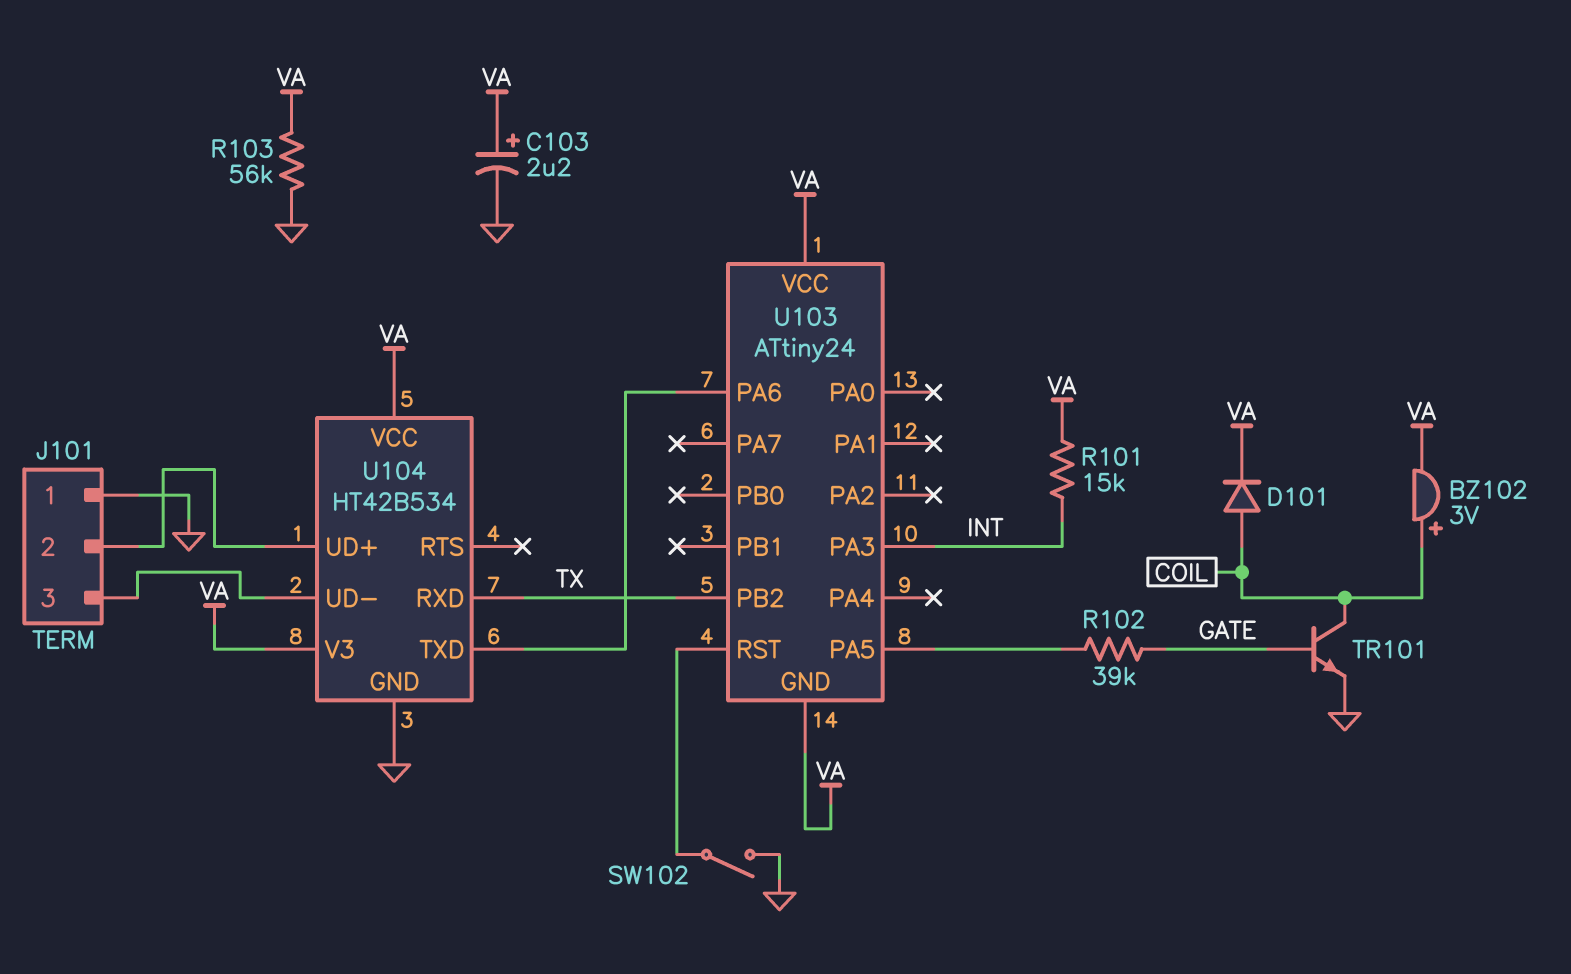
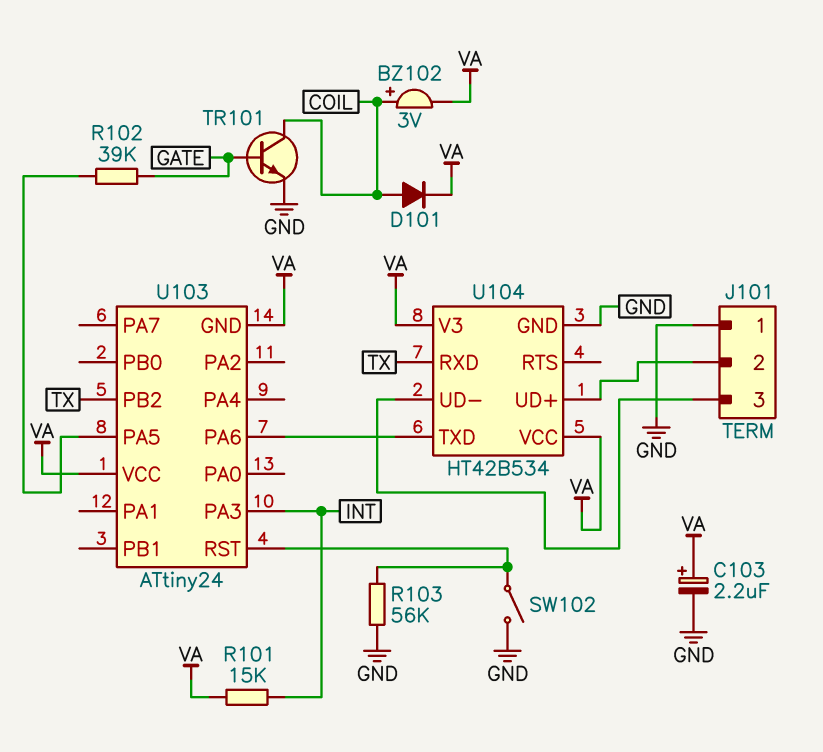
R103: 56k (GND, VA) -> 56k (GND, U103/RST)

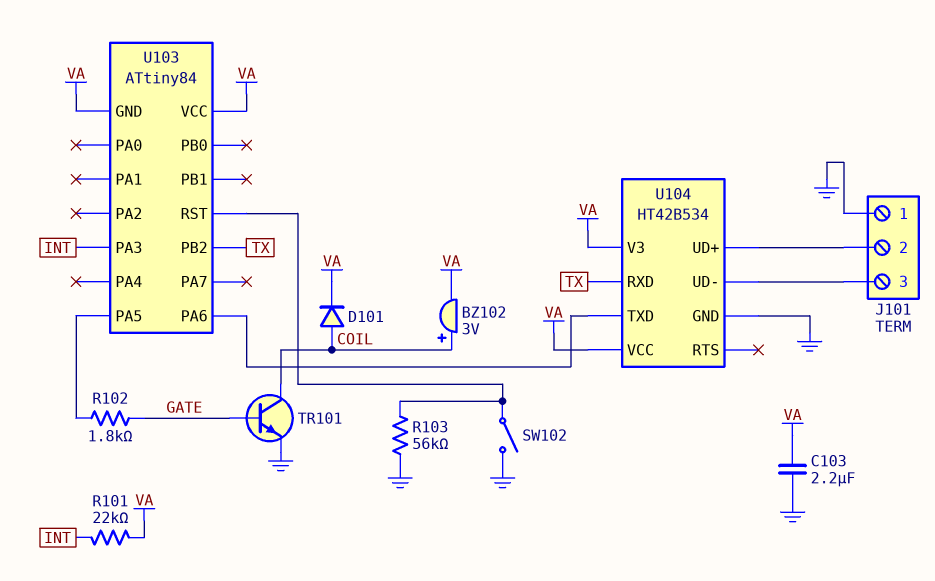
C103: 2.2uF (plus VA, minus GND) -> 2.2uF (GND, VA)
R101: 15k (INT, VA) -> 22k (INT, VA)
R102: 39k (GATE, U103/PA5) -> 1.8k (GATE, U103/PA5)
U103: ATtiny24 -> ATtiny84

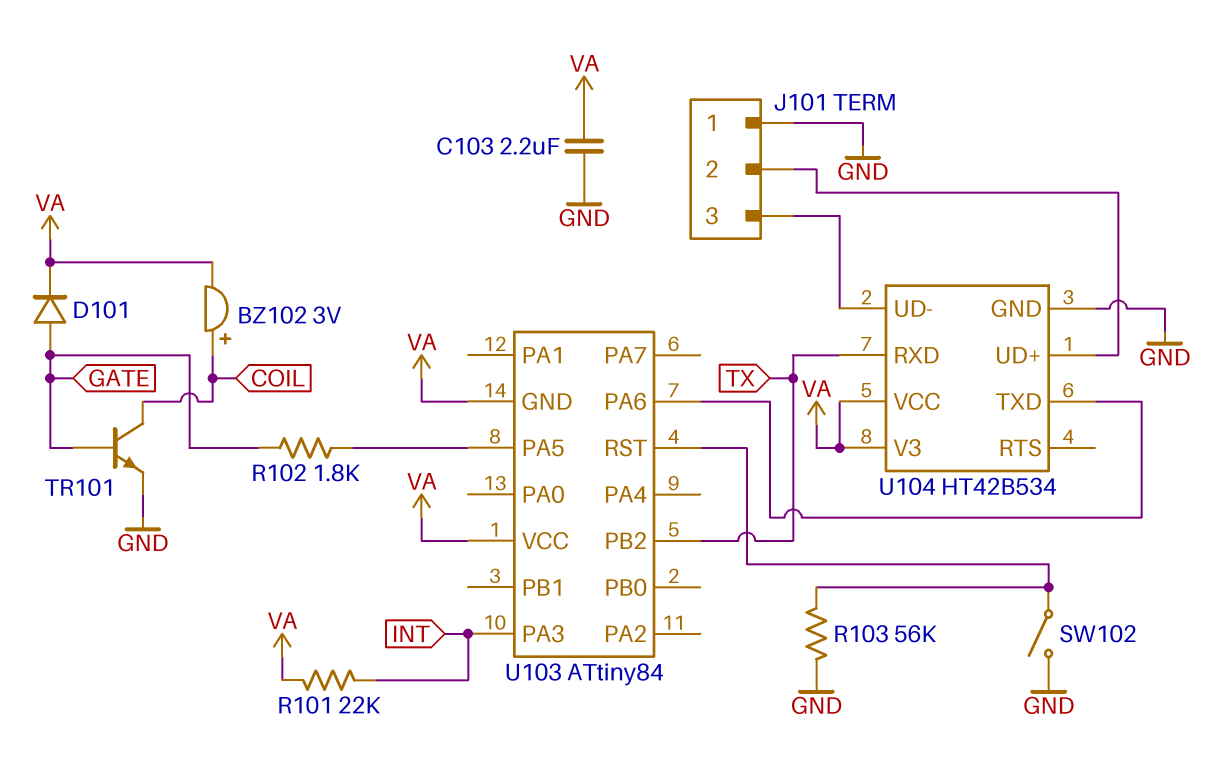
D101: diode (A COIL, K VA) -> diode (A GATE, K VA)

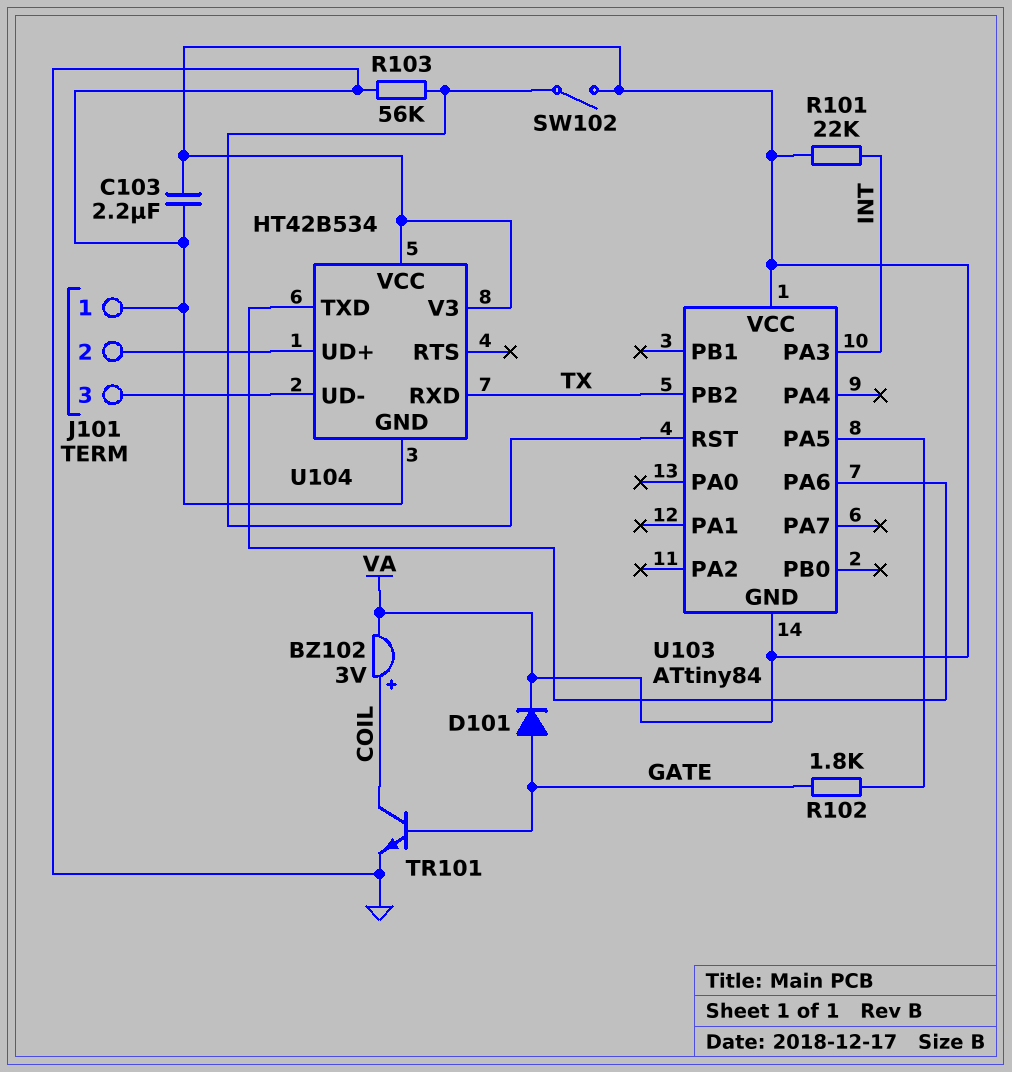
SW102: switch (GND, U103/RST) -> switch (U103/RST, VA)

